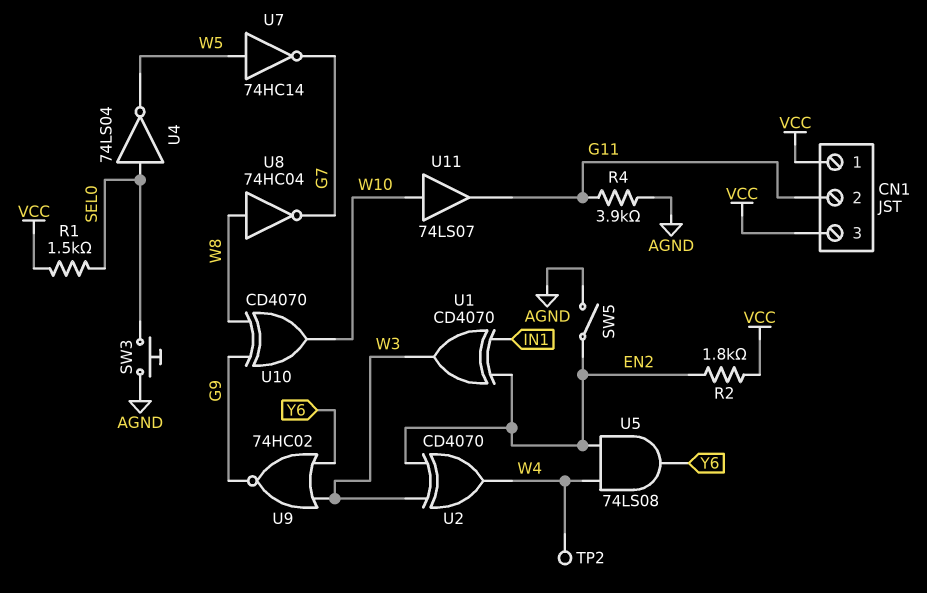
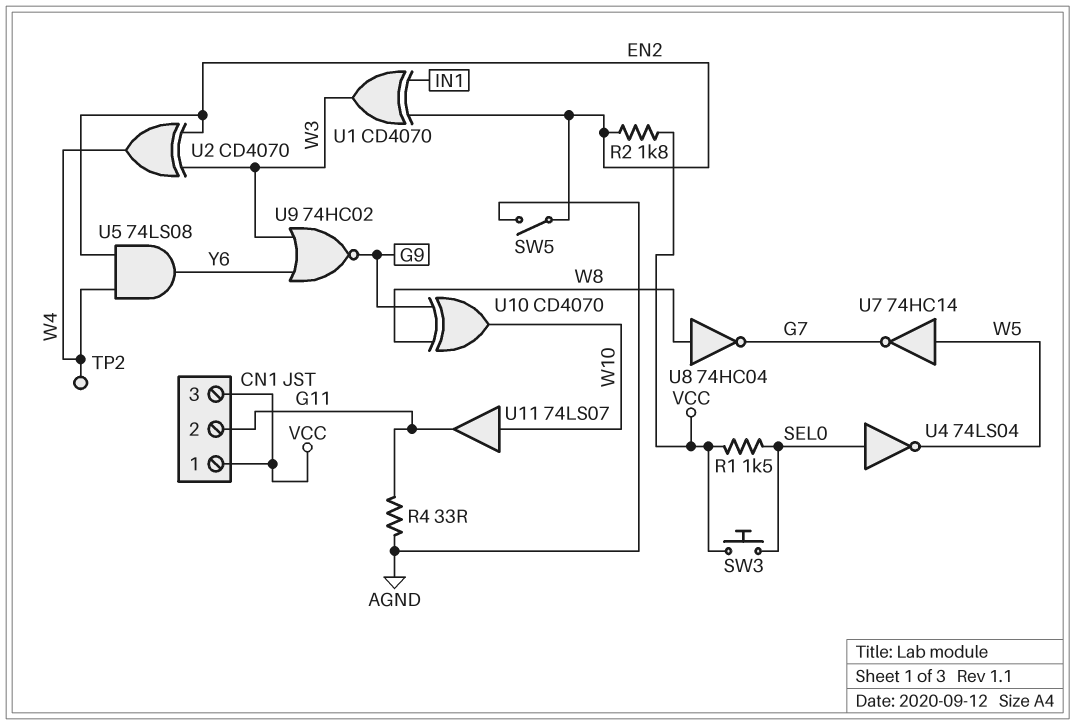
R4: 3.9k (AGND, G11) -> 33 (AGND, G11)
SW3: button (AGND, SEL0) -> button (SEL0, VCC)

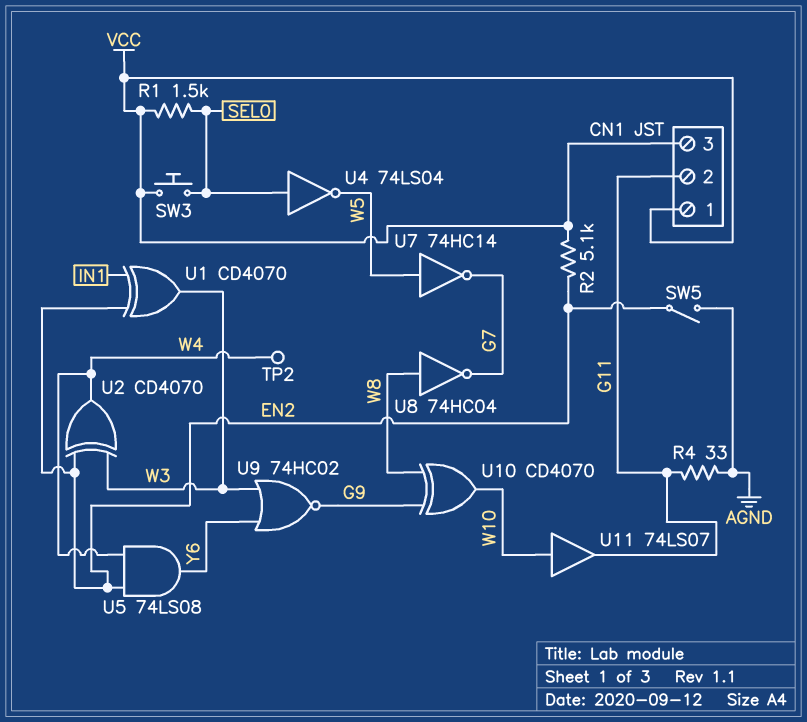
R2: 1.8k (EN2, VCC) -> 5.1k (EN2, VCC)

